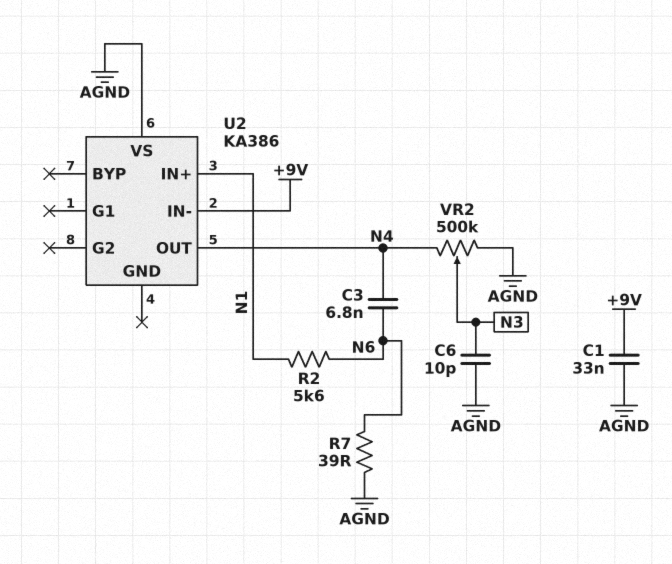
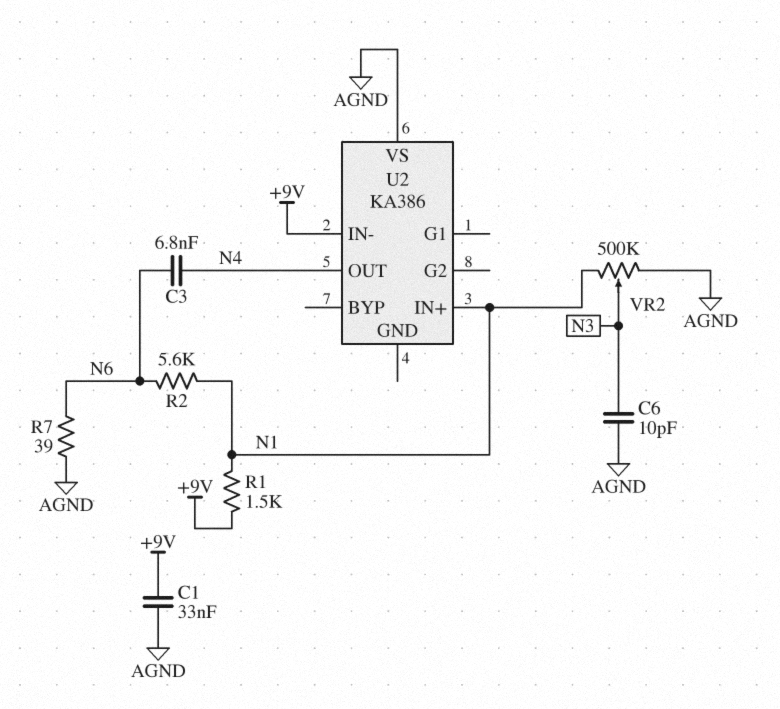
R1: none -> 1.5k (+9V, N1)
VR2: 500k (AGND, N4, wiper N3) -> 500k (AGND, N1, wiper N3)

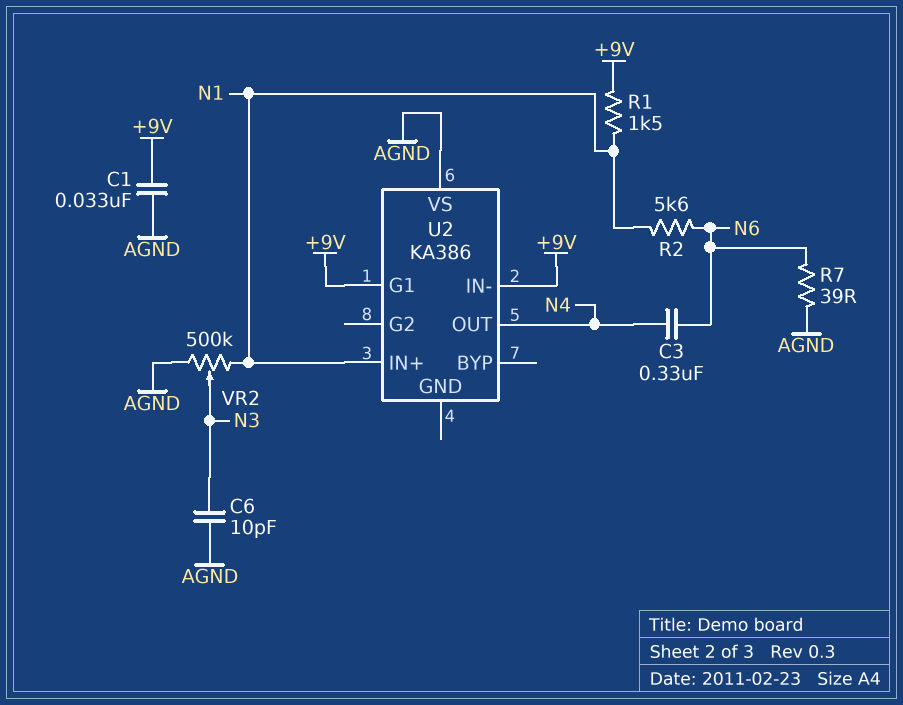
C3: 6.8nF (N4, N6) -> 330nF (N4, N6)
U2 pin G1: none -> +9V

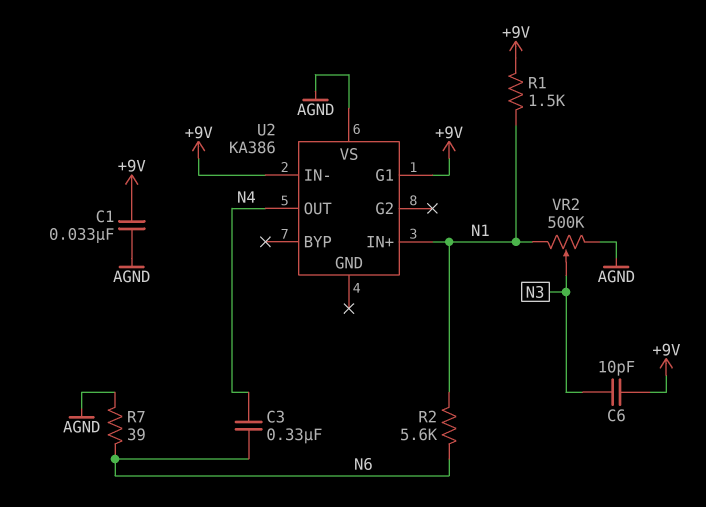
C6: 10pF (AGND, N3) -> 10pF (+9V, N3)

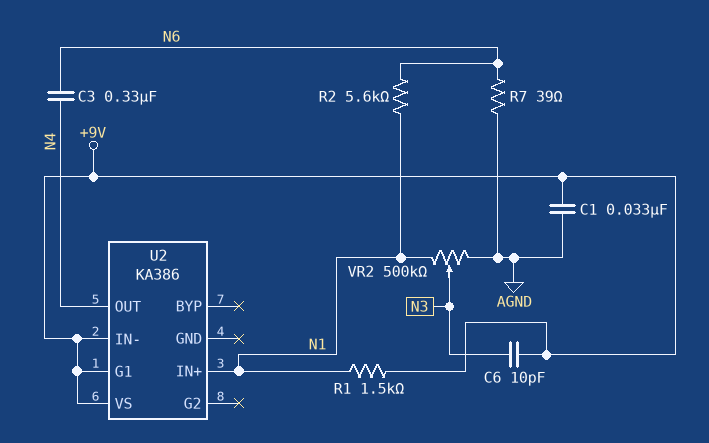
U2 pin VS: AGND -> +9V

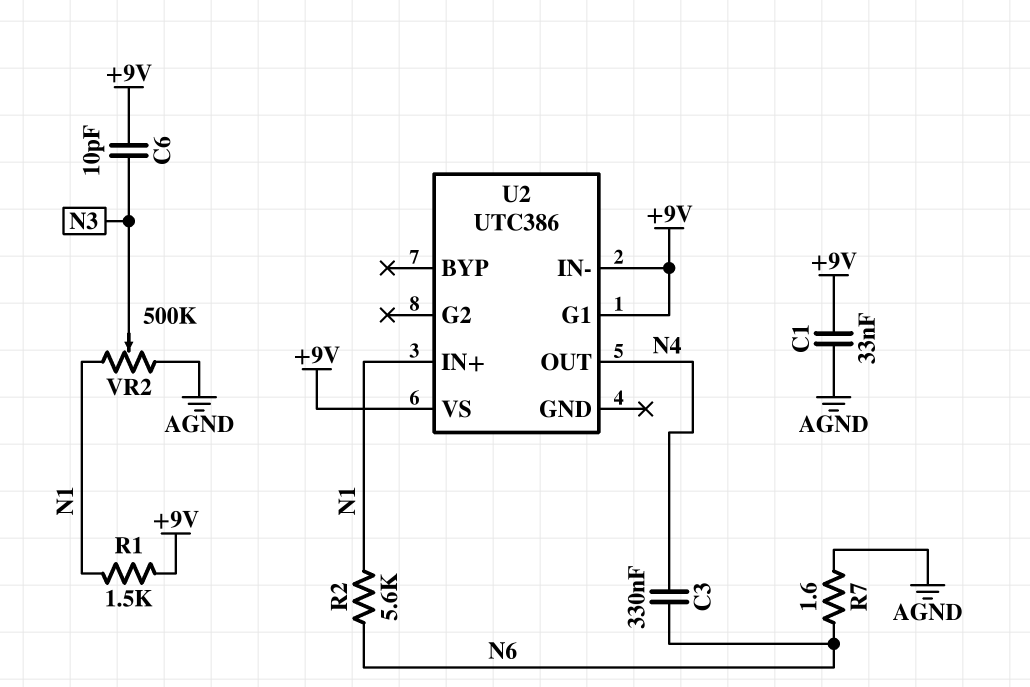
R7: 39 (AGND, N6) -> 1.6 (AGND, N6)
U2: KA386 -> UTC386

